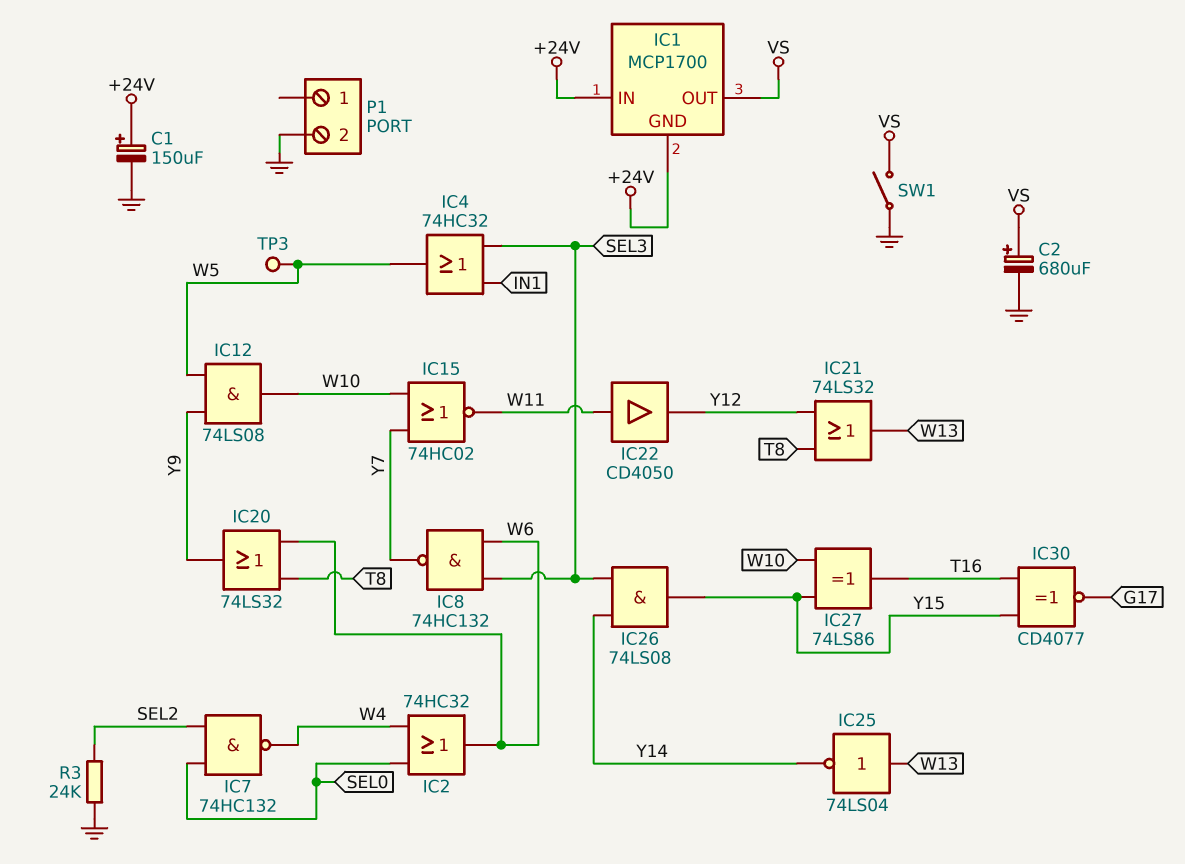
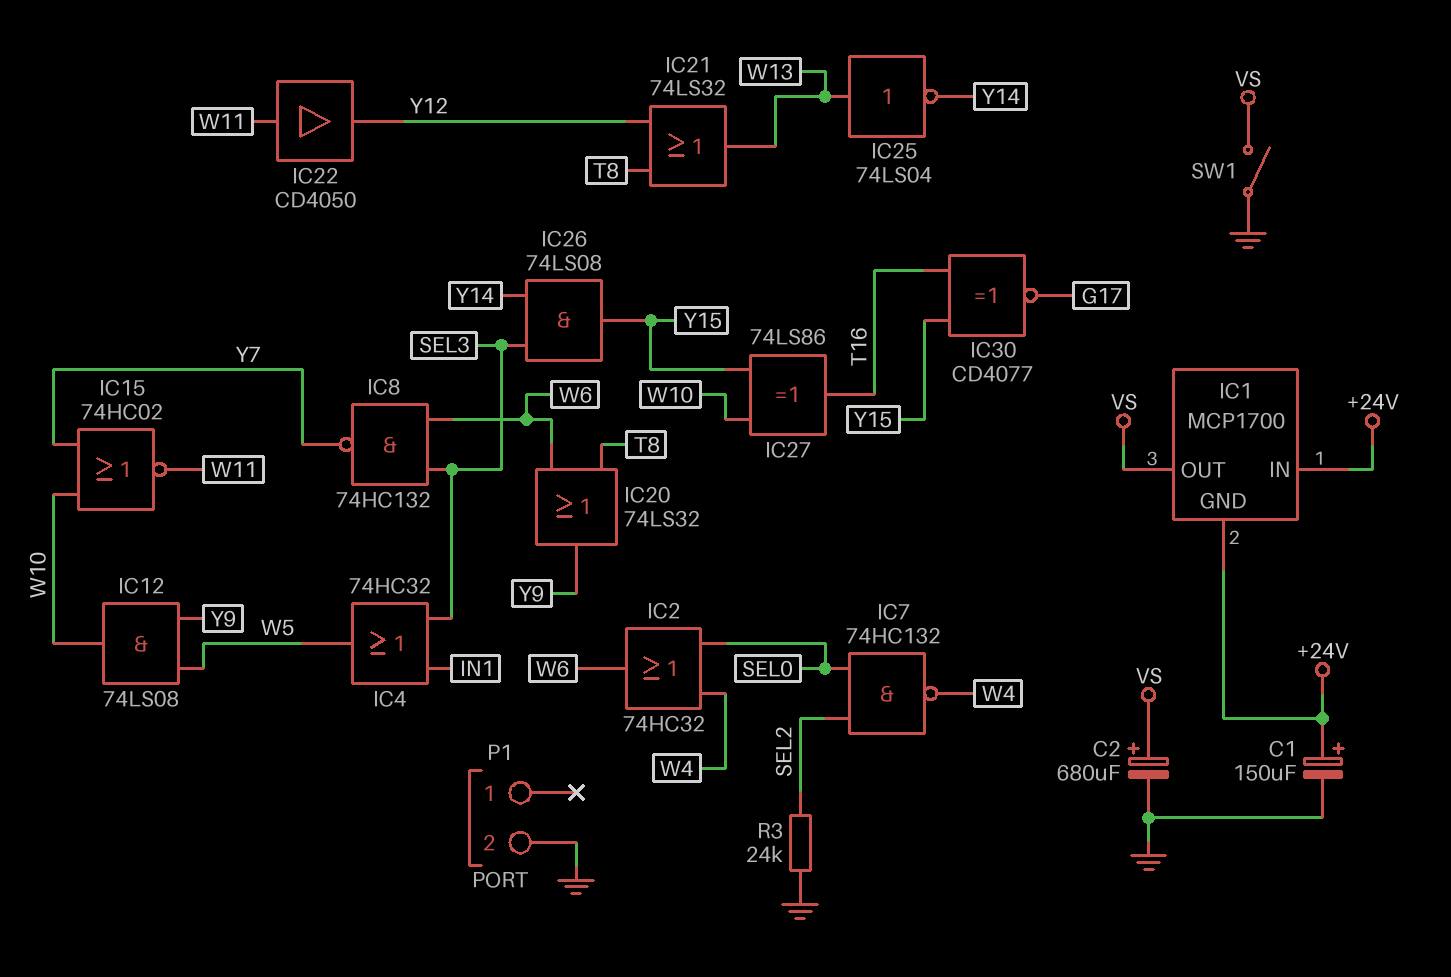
TP3: test point (W5) -> none

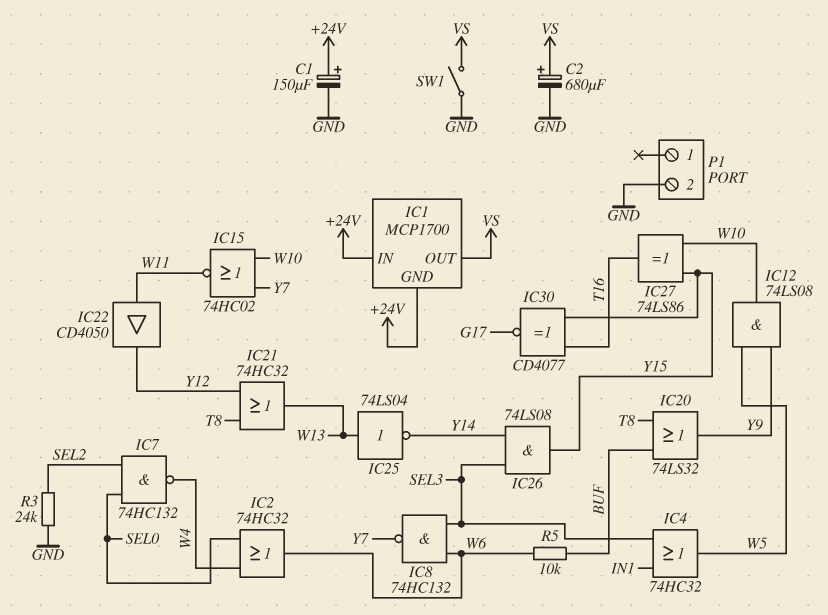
IC20: OR 74LS32 (in T8, in W6, out Y9) -> OR 74LS32 (in BUF, in T8, out Y9)
IC21: OR 74LS32 (in T8, in Y12, out W13) -> OR 74HC32 (in T8, in Y12, out W13)
R5: none -> 10k (BUF, W6)

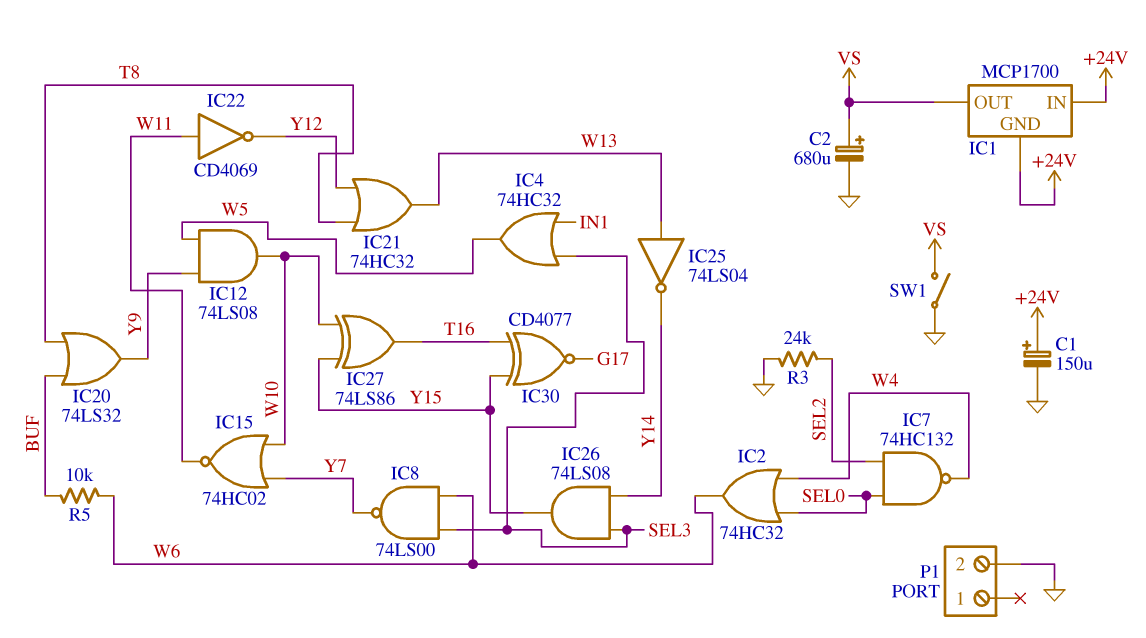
IC8: NAND 74HC132 (in SEL3, in W6, out Y7) -> NAND 74LS00 (in SEL3, in W6, out Y7)
IC22: buffer CD4050 (in W11, out Y12) -> NOT CD4069 (in W11, out Y12)

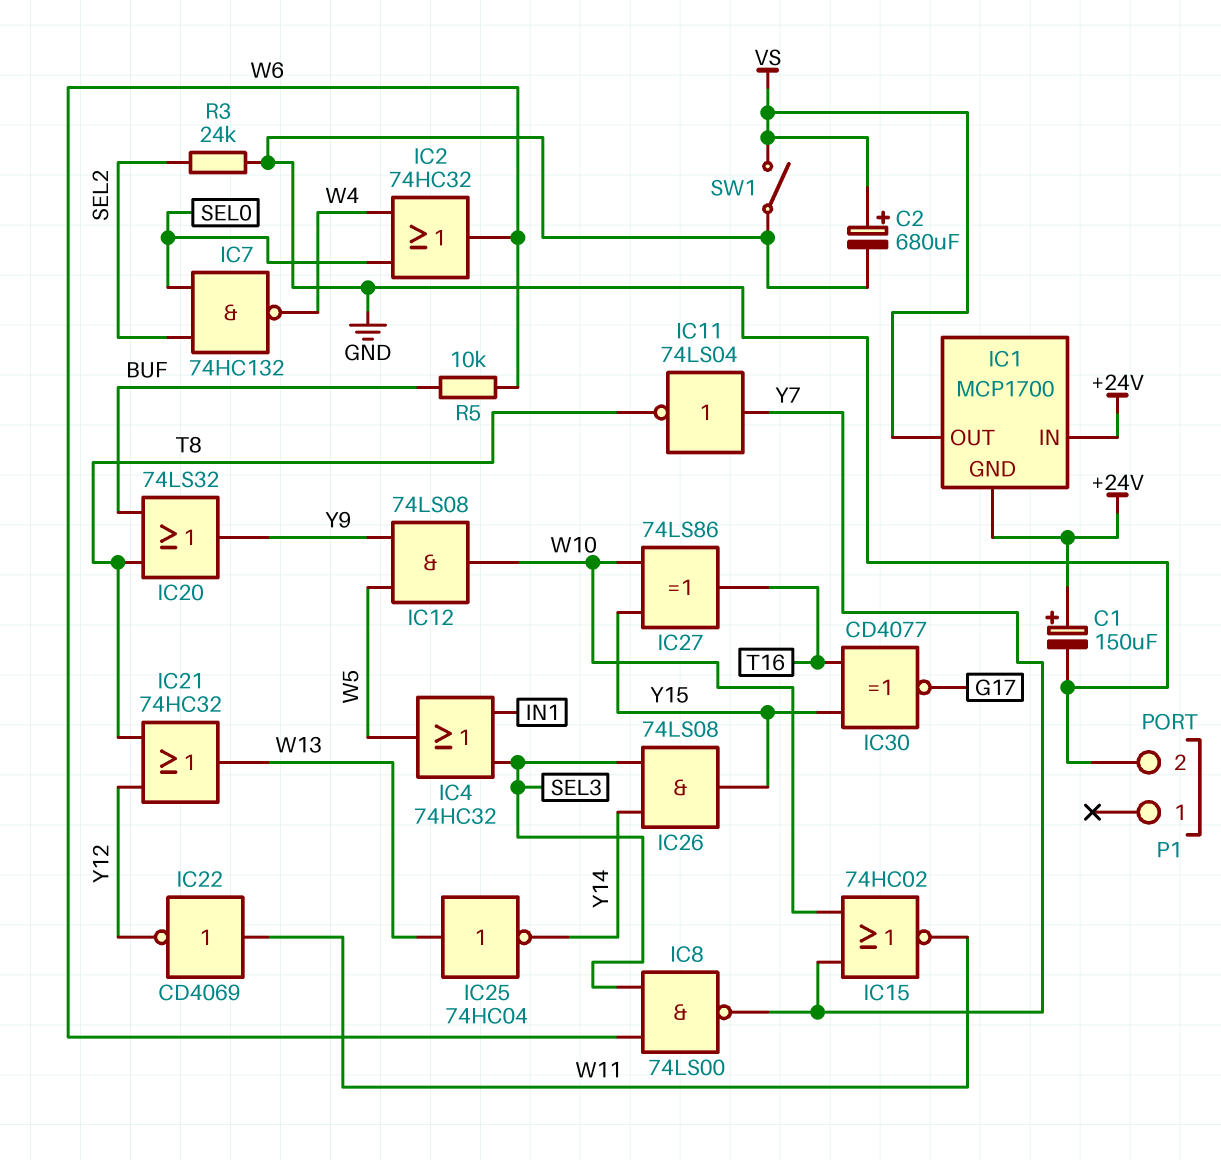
IC11: none -> NOT 74LS04 (in Y7, out T8)
IC25: NOT 74LS04 (in W13, out Y14) -> NOT 74HC04 (in W13, out Y14)

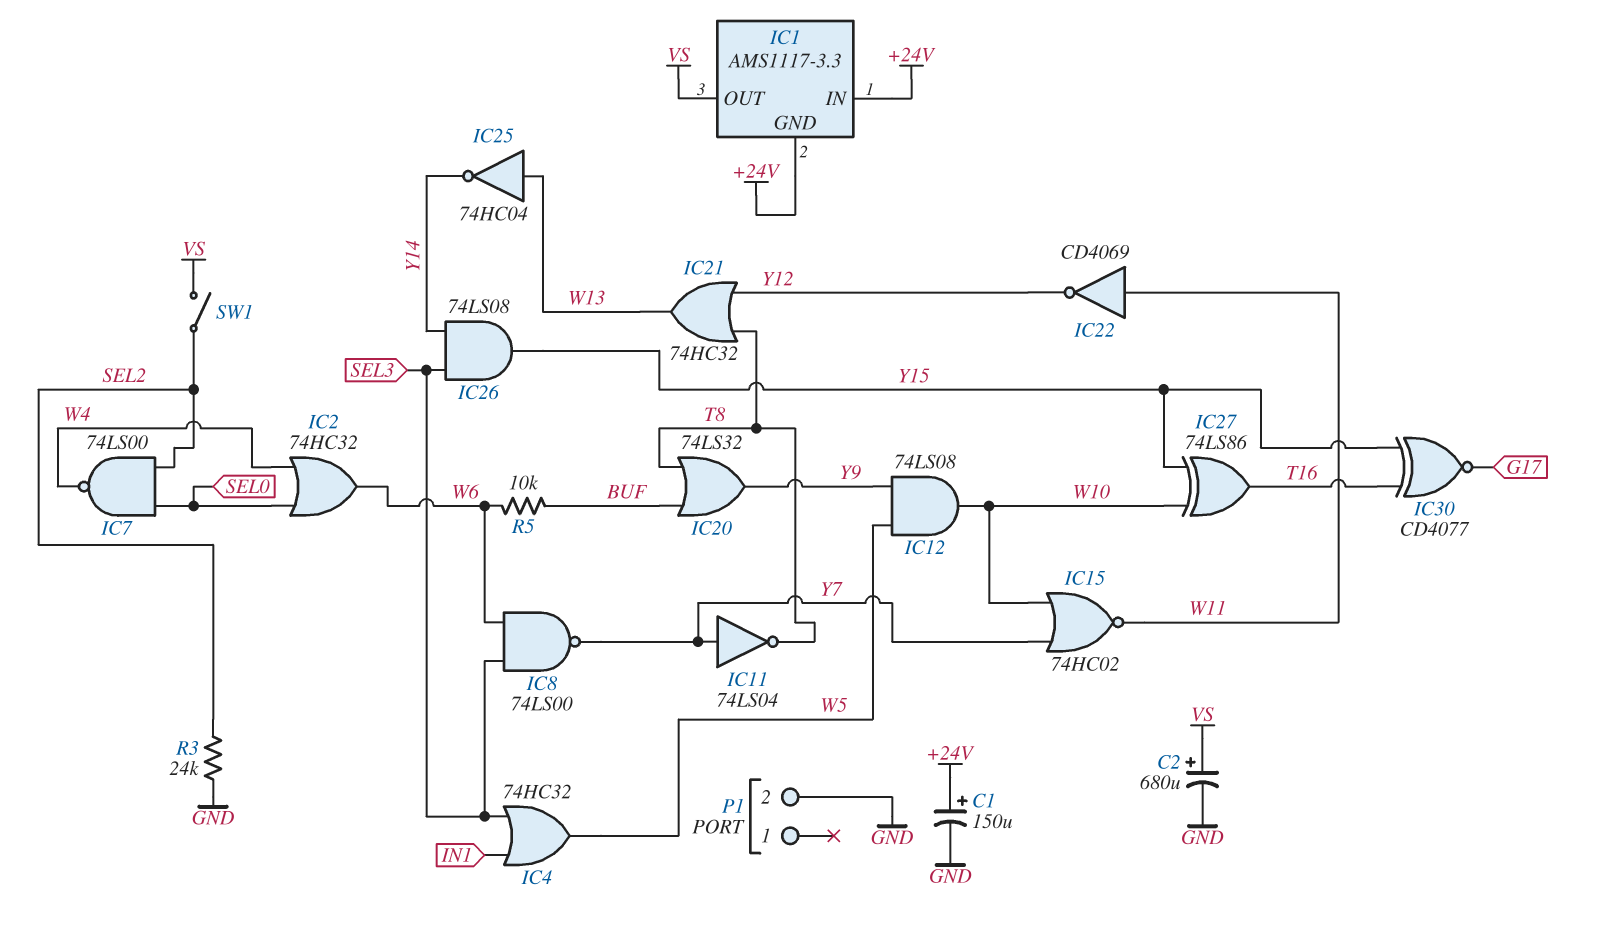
IC1: MCP1700 -> AMS1117-3.3
IC7: NAND 74HC132 (in SEL0, in SEL2, out W4) -> NAND 74LS00 (in SEL0, in SEL2, out W4)
SW1: switch (GND, VS) -> switch (SEL2, VS)

